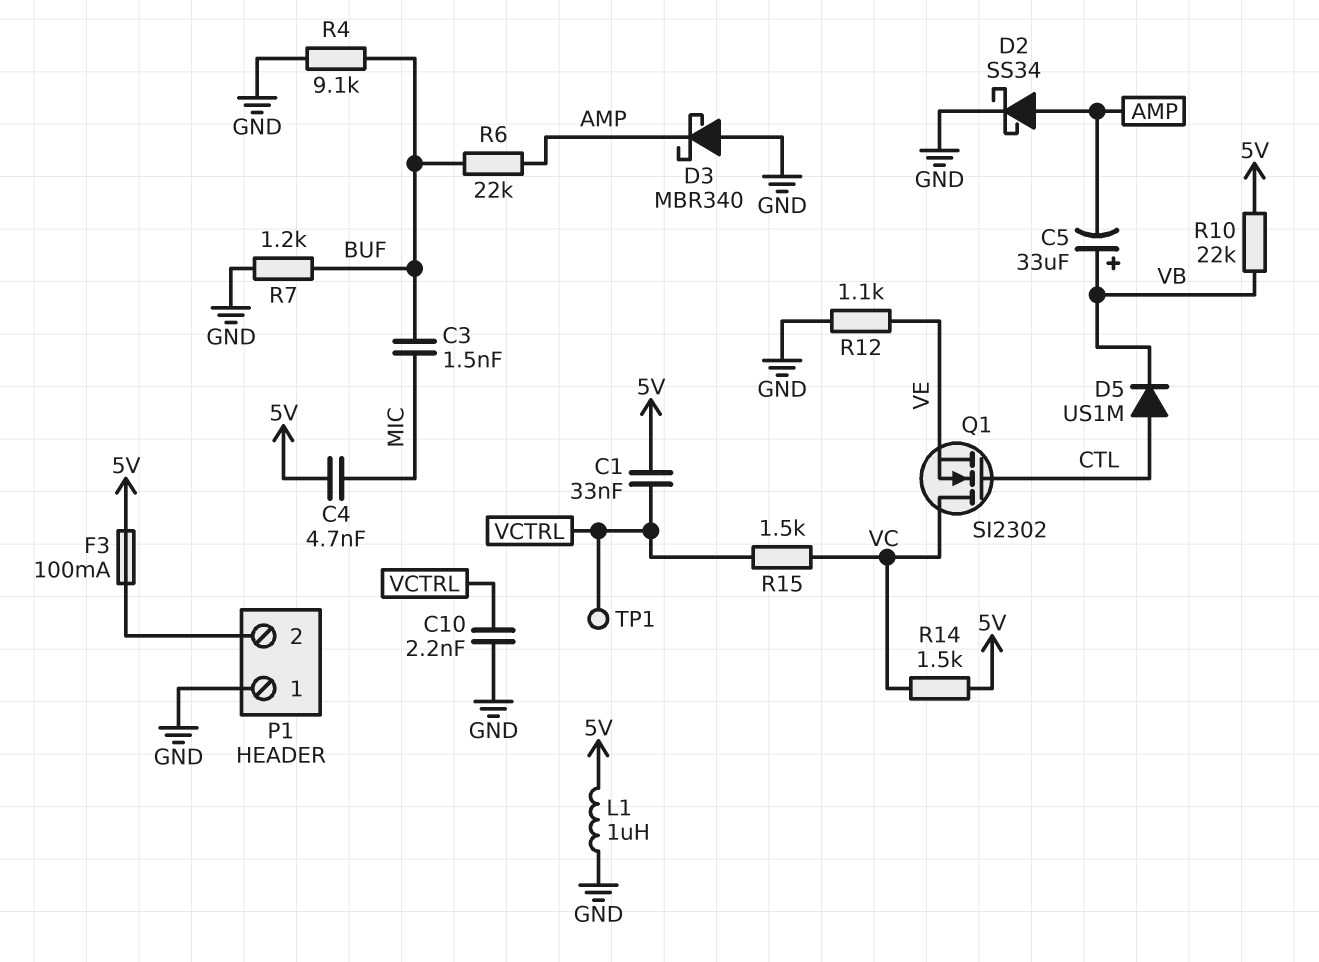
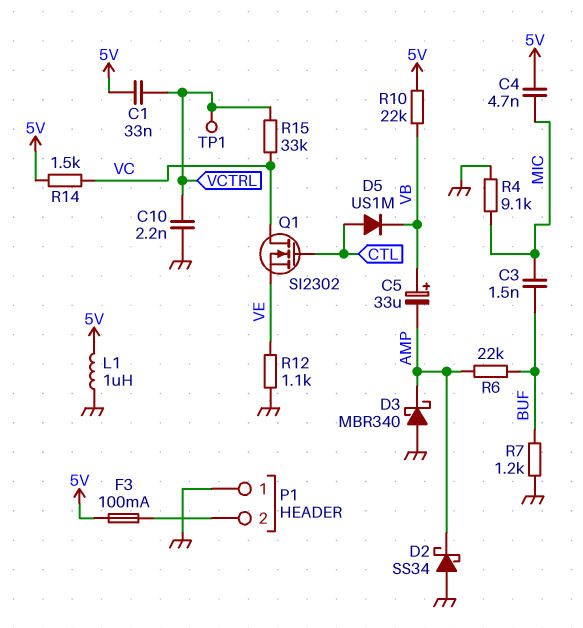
D2: schottky SS34 (A AMP, K GND) -> schottky SS34 (A GND, K AMP)
R4: 9.1k (BUF, GND) -> 9.1k (GND, MIC)
R15: 1.5k (VC, VCTRL) -> 33k (VC, VCTRL)

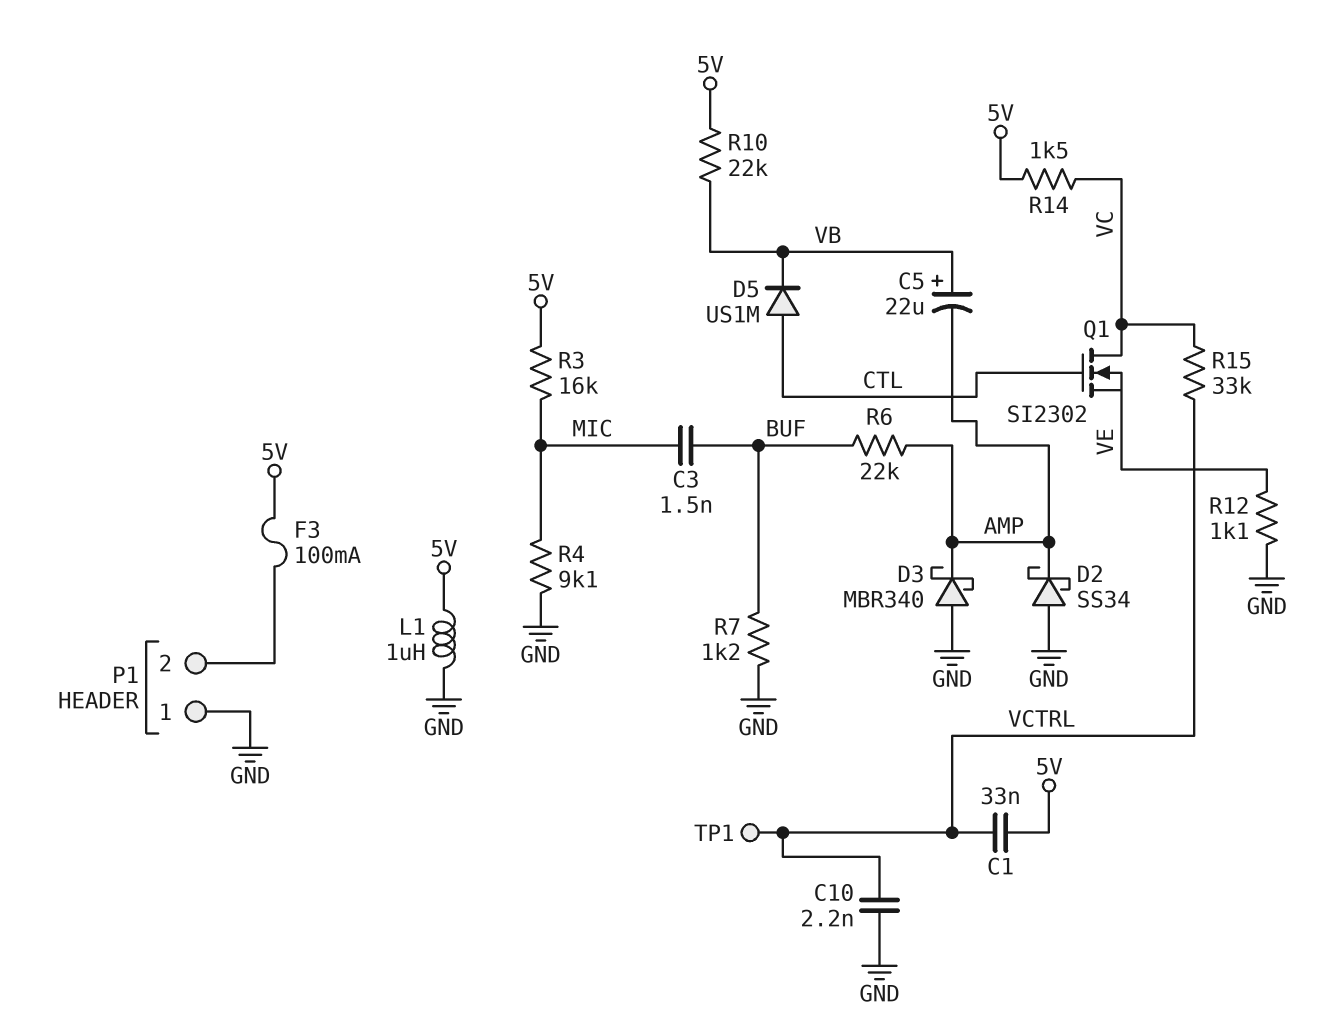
C4: 4.7nF (5V, MIC) -> none
C5: 33uF (plus VB, minus AMP) -> 22uF (plus VB, minus AMP)
R3: none -> 16k (5V, MIC)

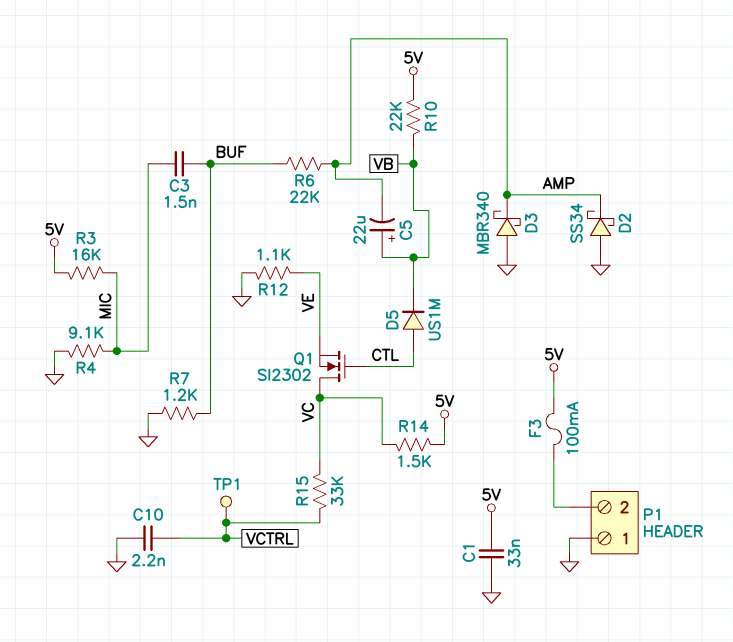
C1: 33nF (5V, VCTRL) -> 33nF (5V, GND)
L1: 1uH (5V, GND) -> none

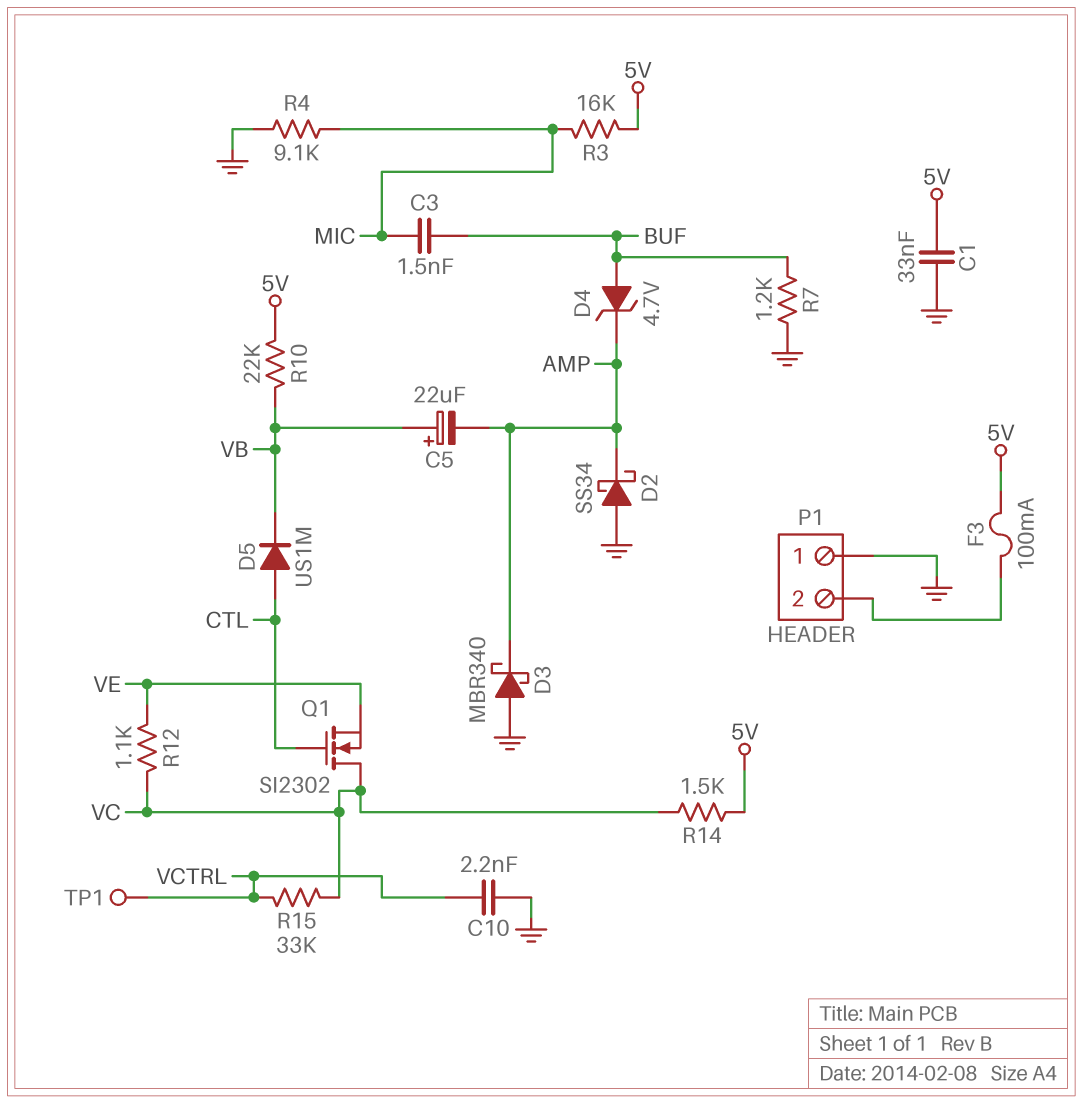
D4: none -> zener 4.7V (A BUF, K AMP)
R6: 22k (AMP, BUF) -> none
R12: 1.1k (GND, VE) -> 1.1k (VC, VE)

